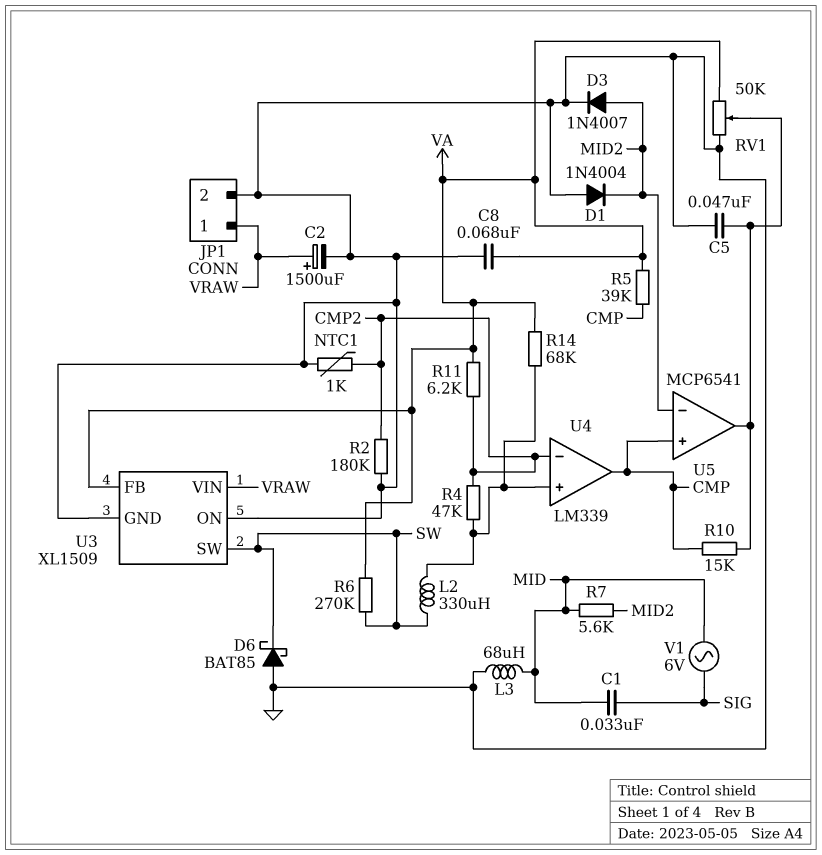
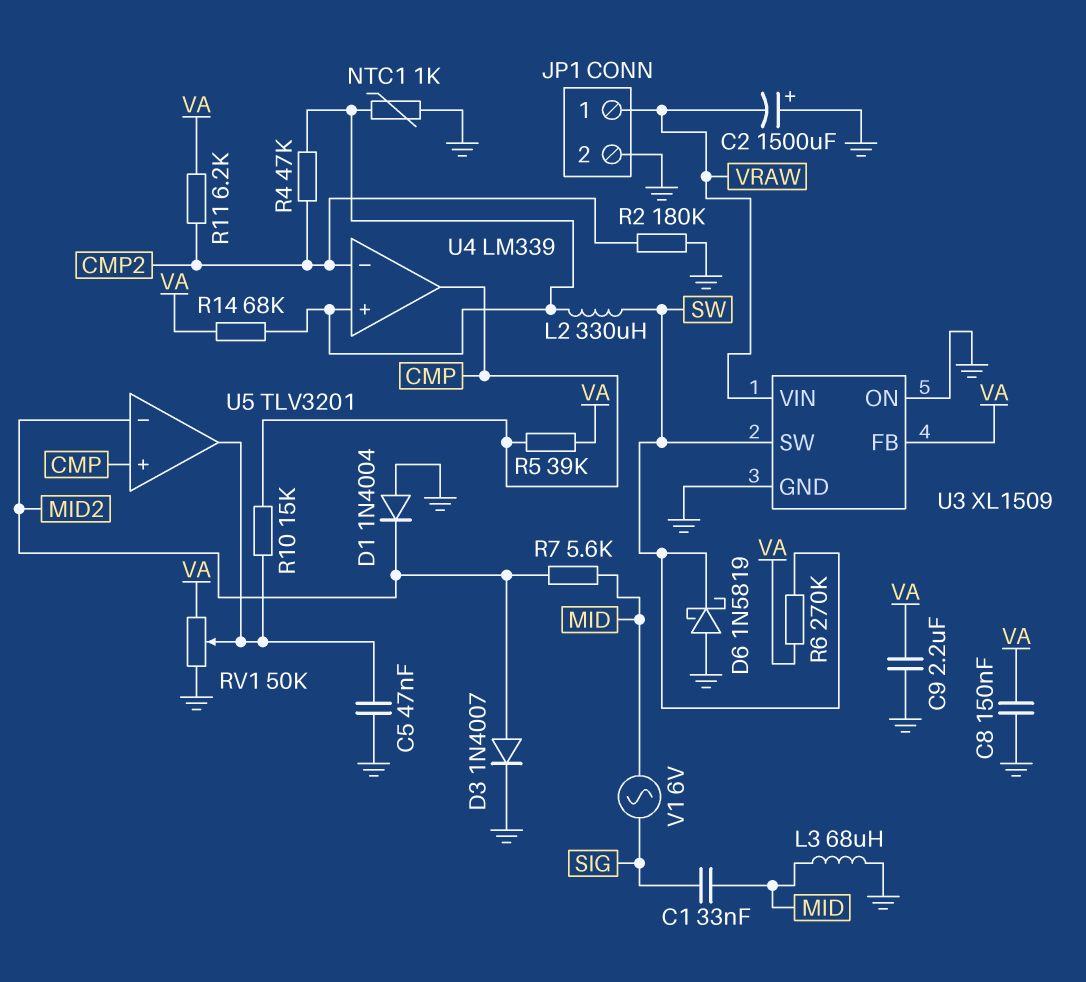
C2: 1500uF (plus VRAW, minus GND) -> 1500uF (plus GND, minus VRAW)
C8: 68nF (GND, VA) -> 150nF (GND, VA)
C9: none -> 2.2uF (GND, VA)
D6: schottky BAT85 (A GND, K SW) -> schottky 1N5819 (A GND, K SW)
NTC1: 1k (CMP2, GND) -> 1k (GND, U4/in+)
U5: MCP6541 -> TLV3201

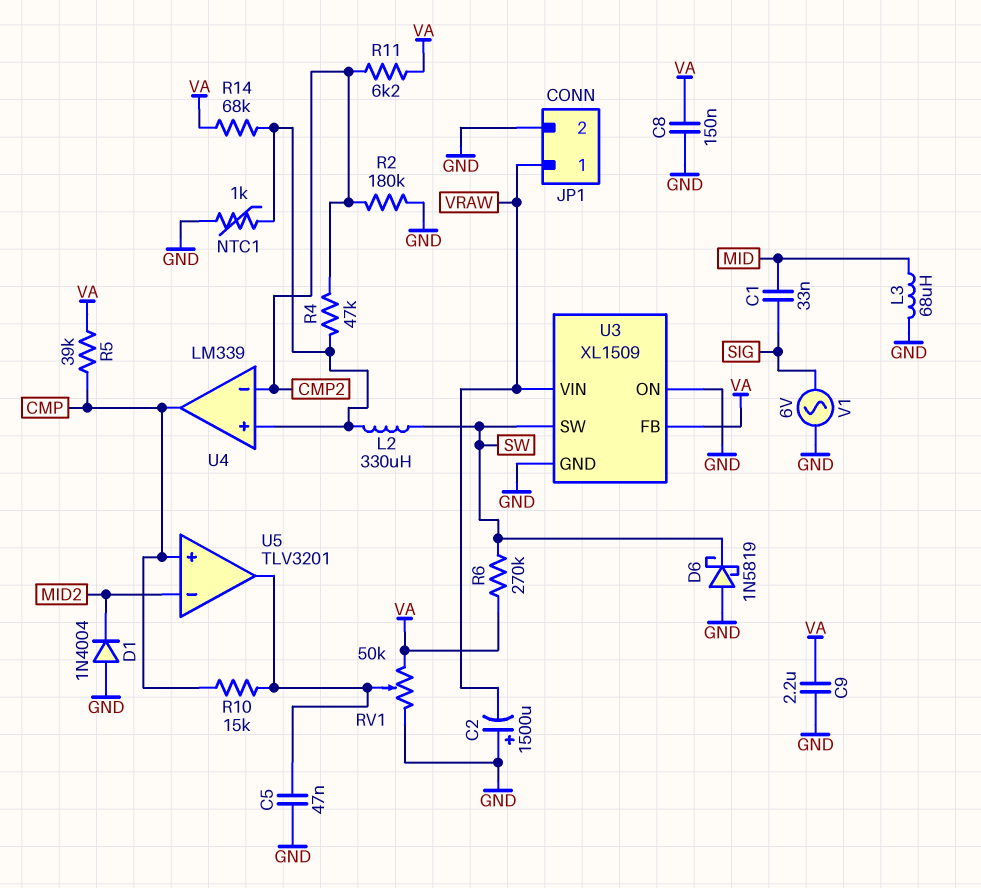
D3: diode 1N4007 (A MID2, K GND) -> none
R7: 5.6k (MID, MID2) -> none
V1: AC 6V (MID, SIG) -> AC 6V (GND, SIG)

